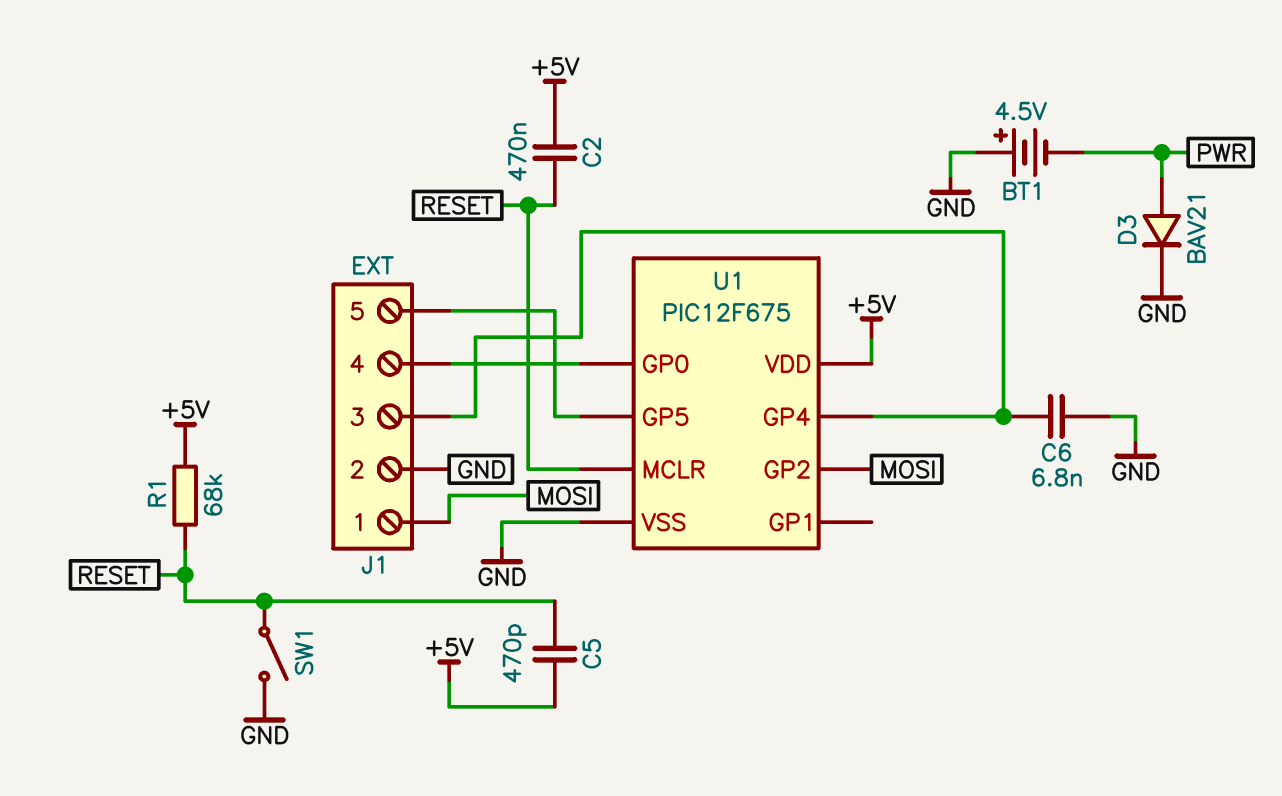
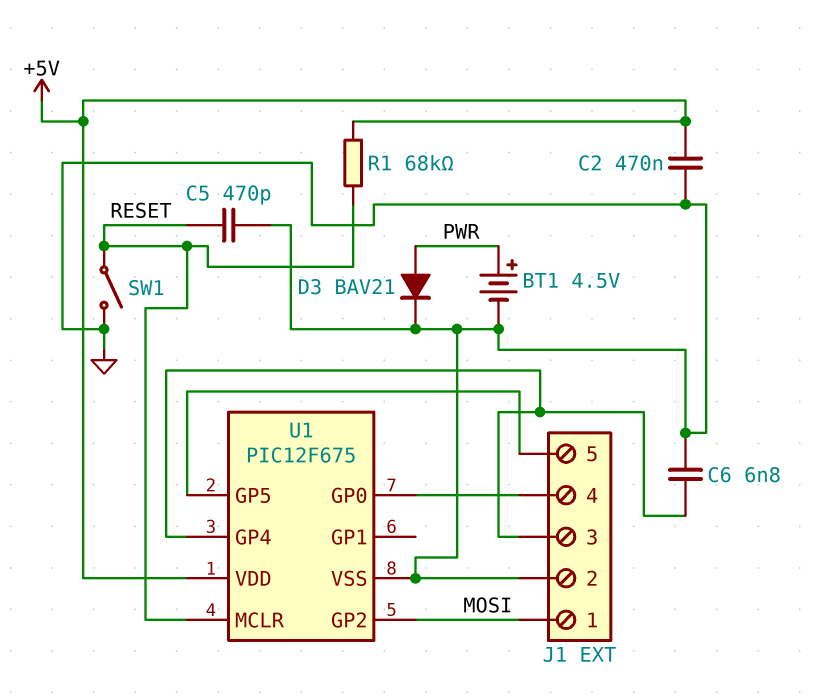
BT1: 4.5V (plus GND, minus PWR) -> 4.5V (plus PWR, minus GND)
C2: 470nF (+5V, RESET) -> 470nF (+5V, GND)
C5: 470pF (+5V, RESET) -> 470pF (GND, RESET)

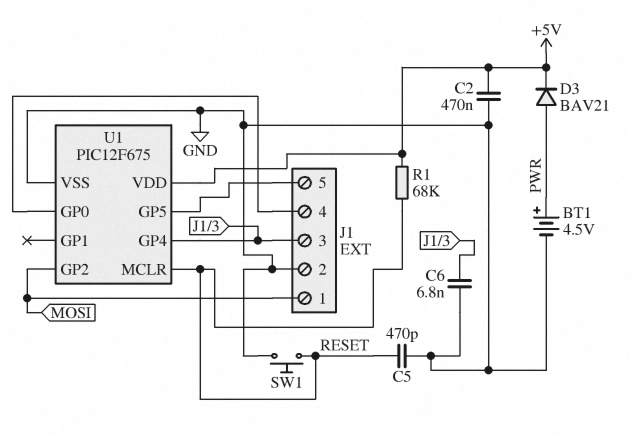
D3: diode BAV21 (A PWR, K GND) -> diode BAV21 (A PWR, K +5V)
SW1: switch (GND, RESET) -> button (GND, RESET)

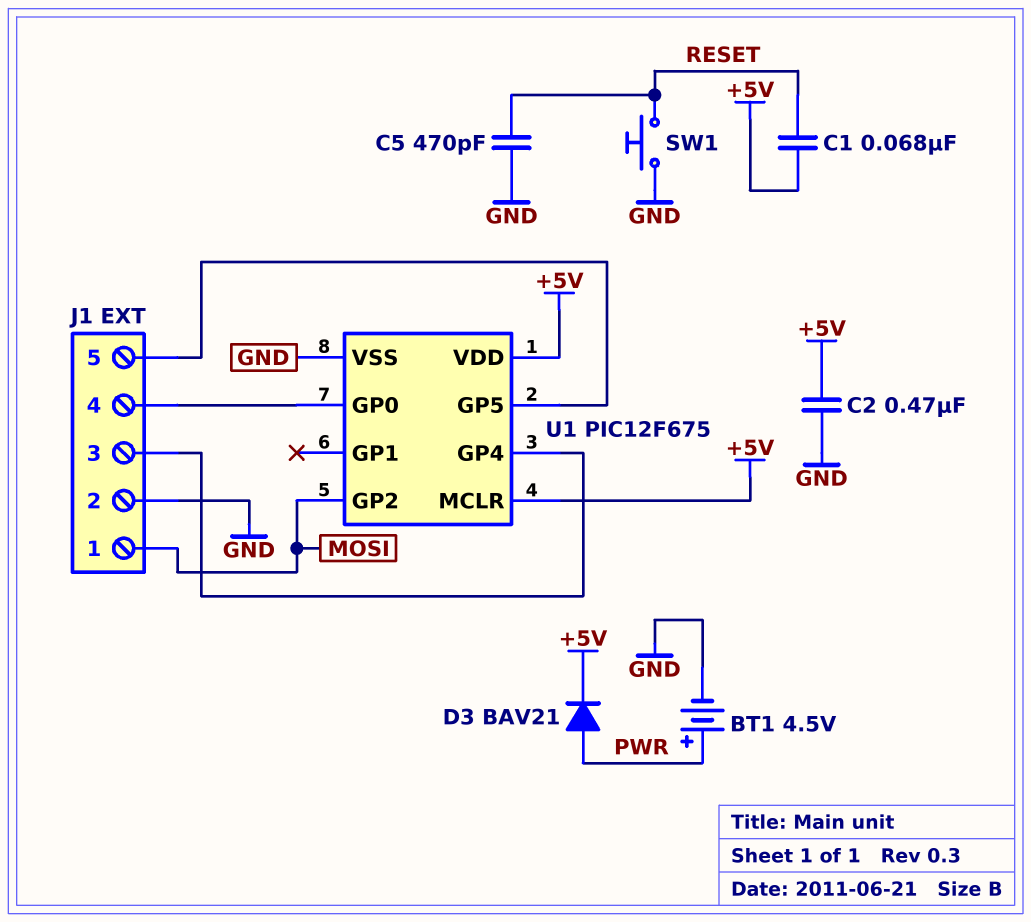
C1: none -> 68nF (+5V, RESET)
C6: 6.8nF (GND, J1/3) -> none
R1: 68k (+5V, RESET) -> none
U1 pin MCLR: RESET -> +5V

